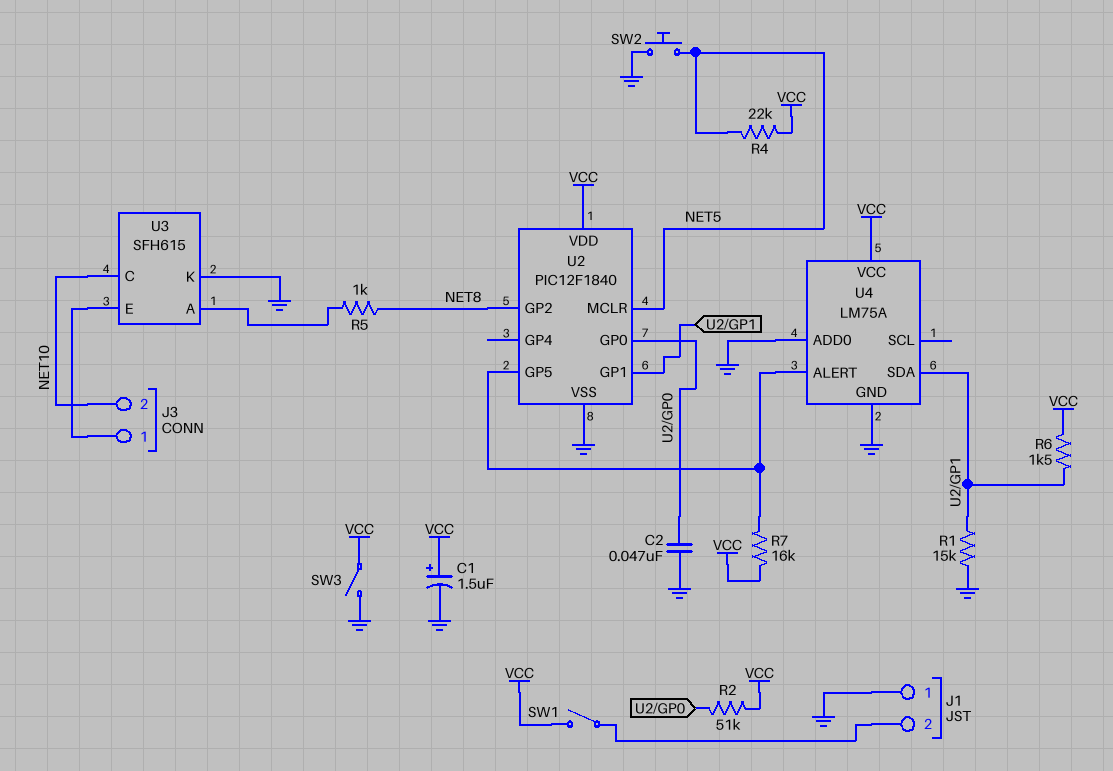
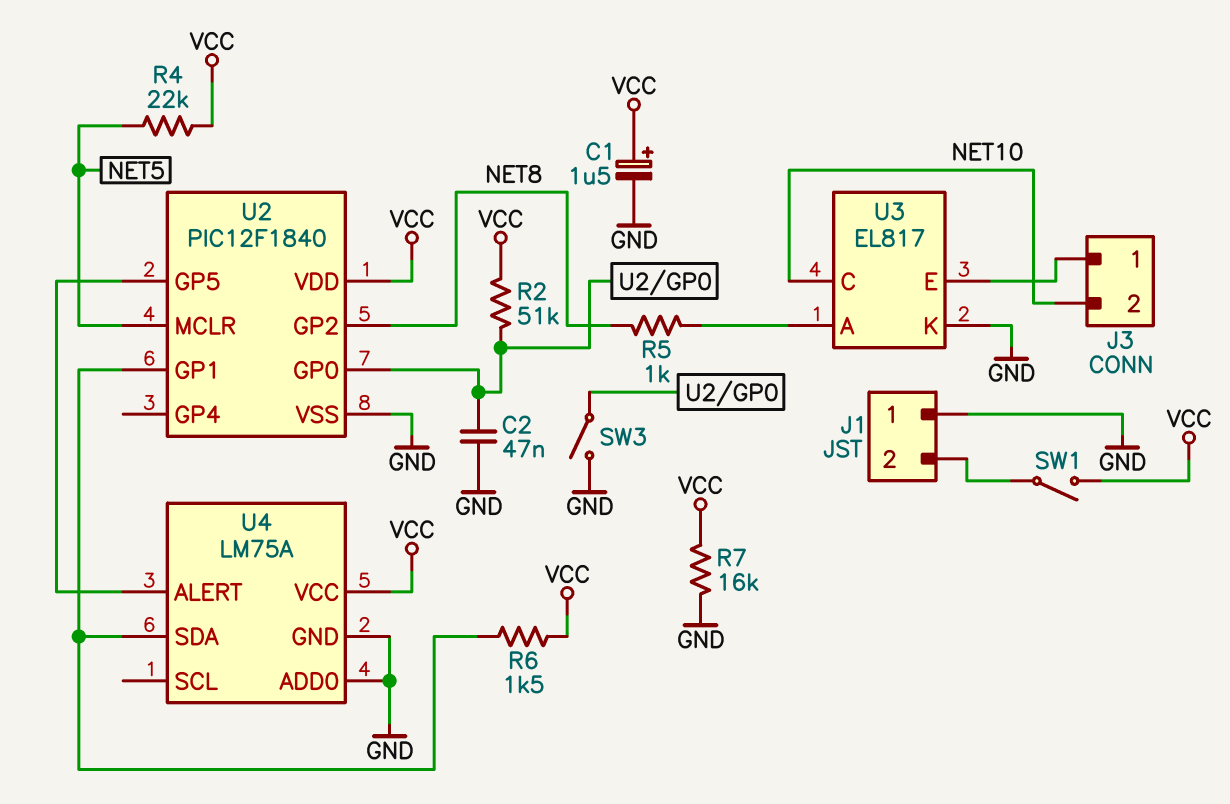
R1: 15k (GND, U2/GP1) -> none
R7: 16k (U2/GP5, VCC) -> 16k (GND, VCC)
SW2: button (GND, NET5) -> none
SW3: switch (GND, VCC) -> switch (GND, U2/GP0)
U3: SFH615 -> EL817

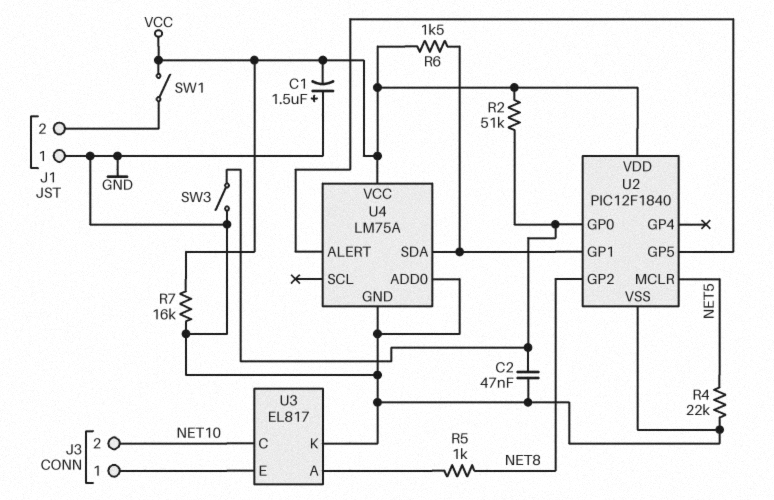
C1: 1.5uF (plus VCC, minus GND) -> 1.5uF (plus GND, minus VCC)
R4: 22k (NET5, VCC) -> 22k (GND, NET5)

